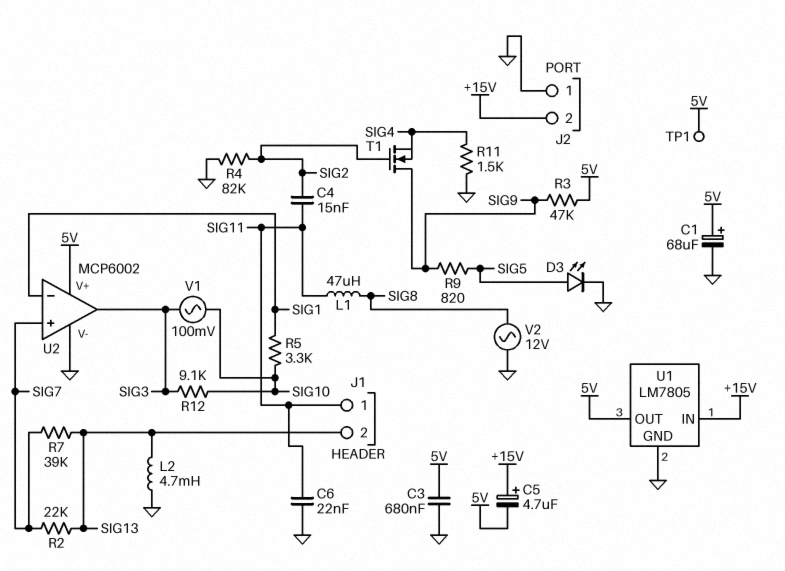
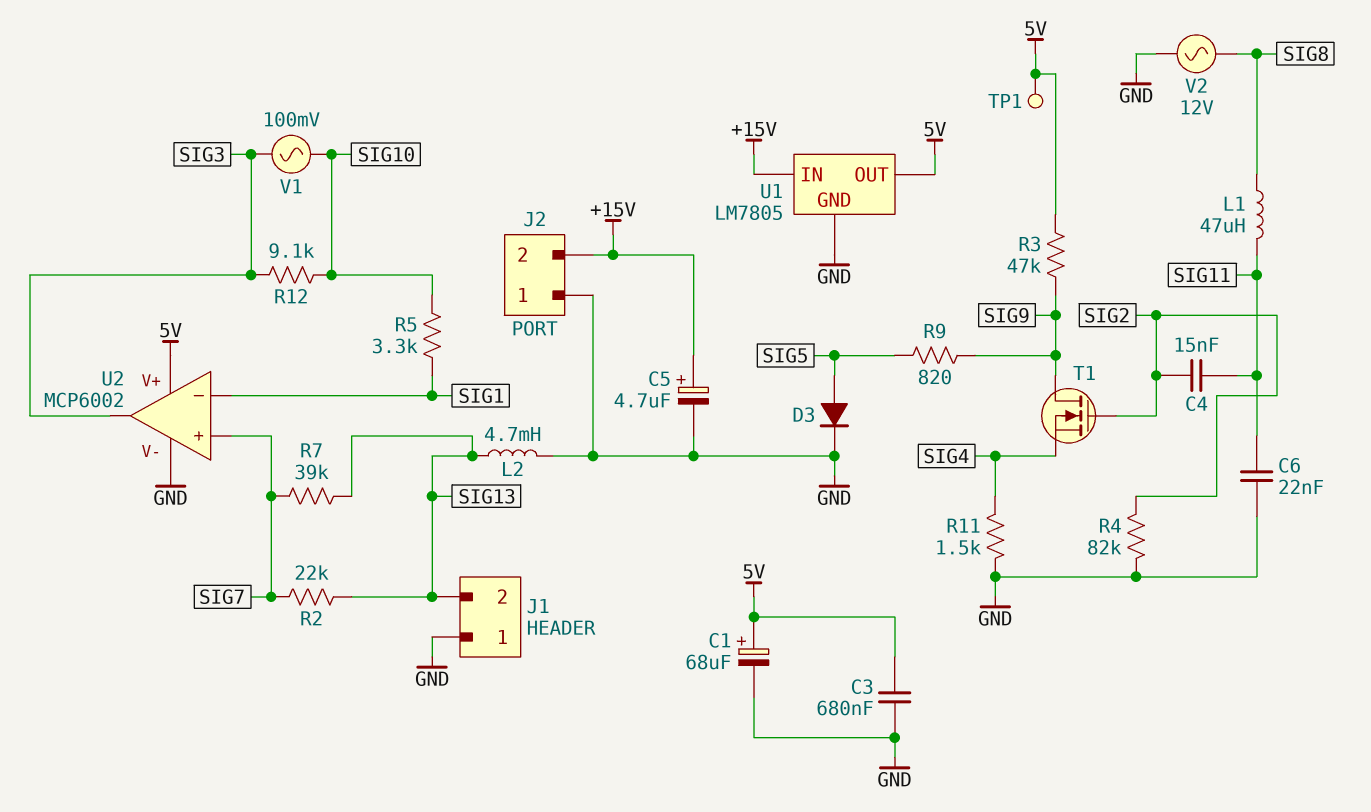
C5: 4.7uF (plus +15V, minus 5V) -> 4.7uF (plus +15V, minus GND)
D3: LED (A SIG5, K GND) -> diode (A SIG5, K GND)
J1 pin 1: SIG11 -> GND

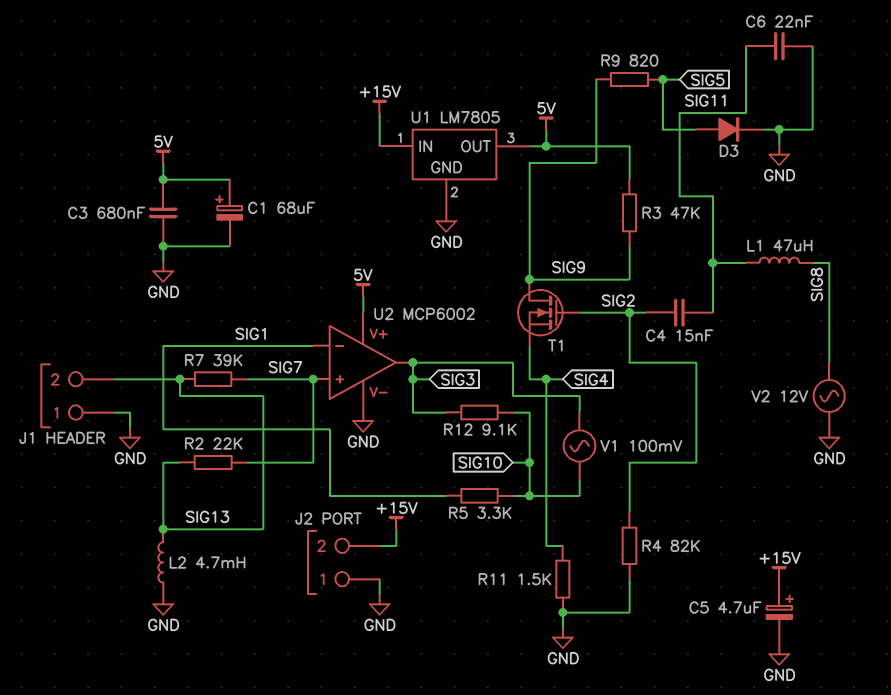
TP1: test point (5V) -> none

